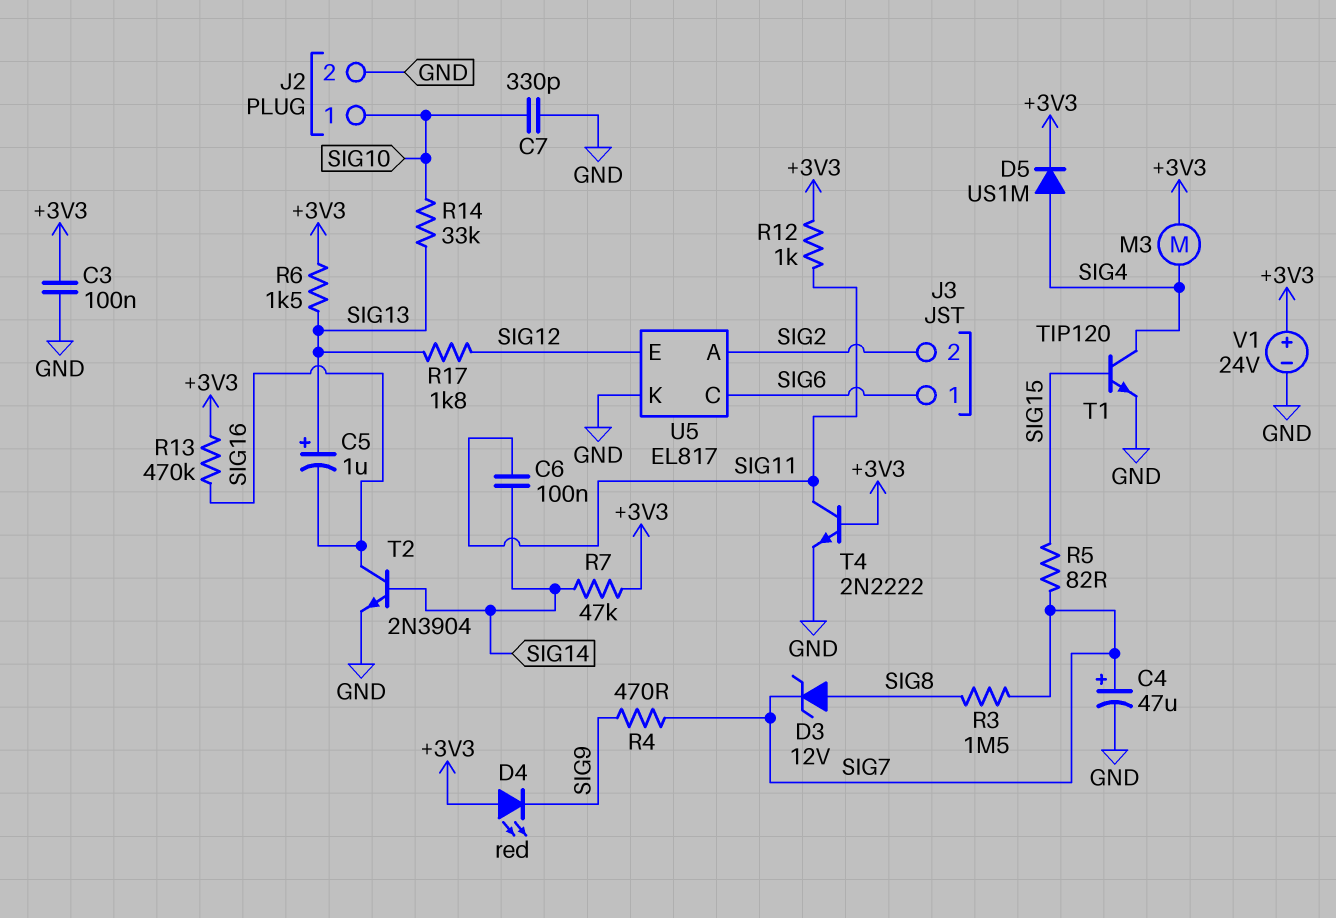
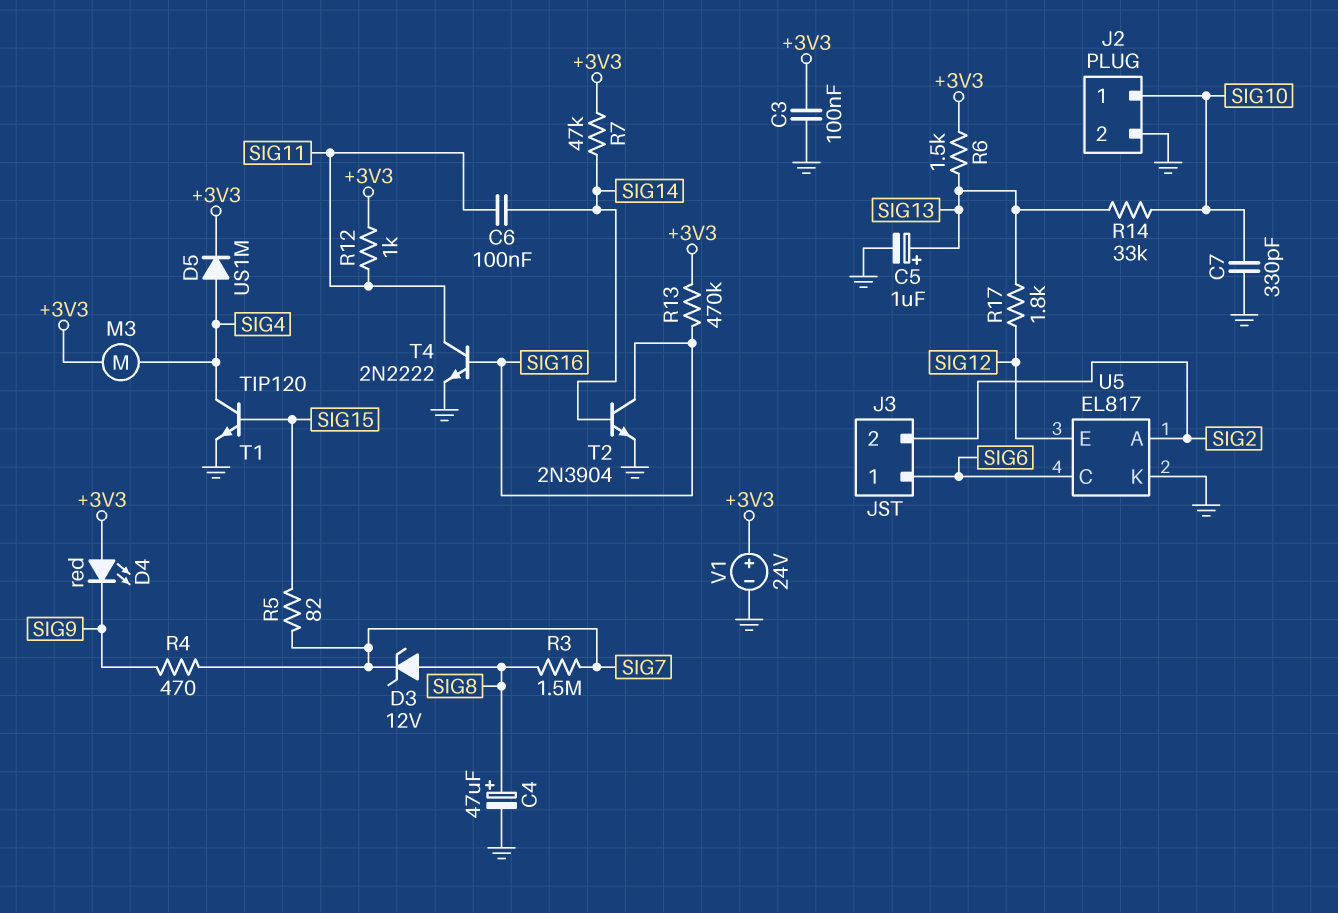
C4: 47uF (plus SIG7, minus GND) -> 47uF (plus SIG8, minus GND)
C5: 1uF (plus SIG13, minus SIG16) -> 1uF (plus SIG13, minus GND)
T4: NPN 2N2222 (B +3V3, C SIG11, E GND) -> NPN 2N2222 (B SIG16, C SIG11, E GND)

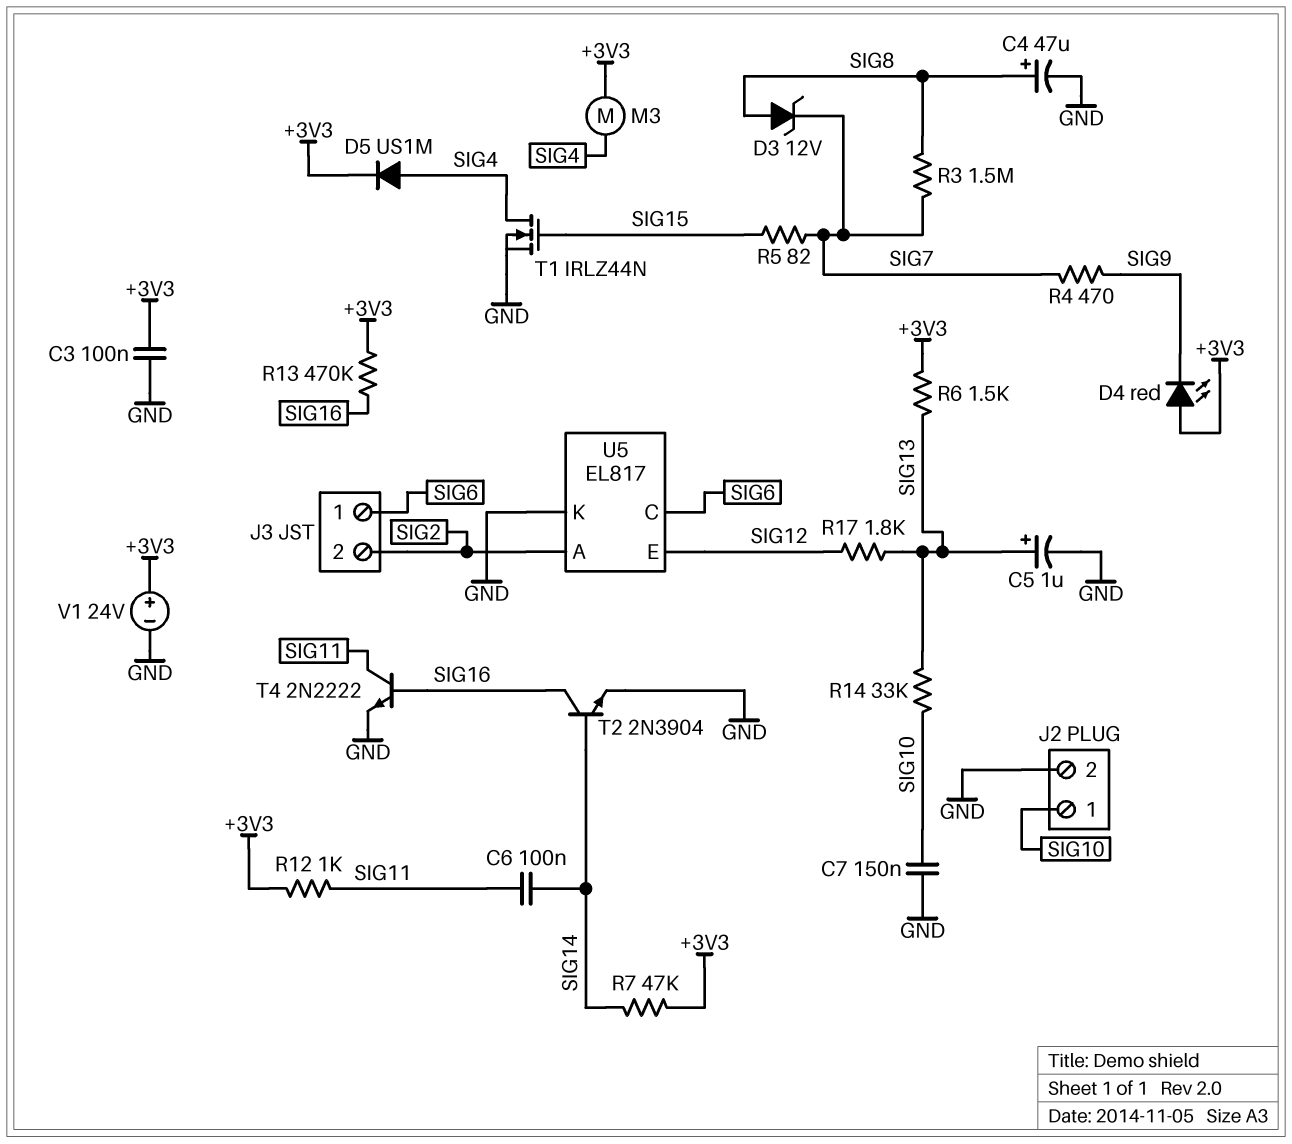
C7: 330pF (GND, SIG10) -> 150nF (GND, SIG10)
T1: NPN TIP120 (B SIG15, C SIG4, E GND) -> NMOS IRLZ44N (G SIG15, D SIG4, S GND)

